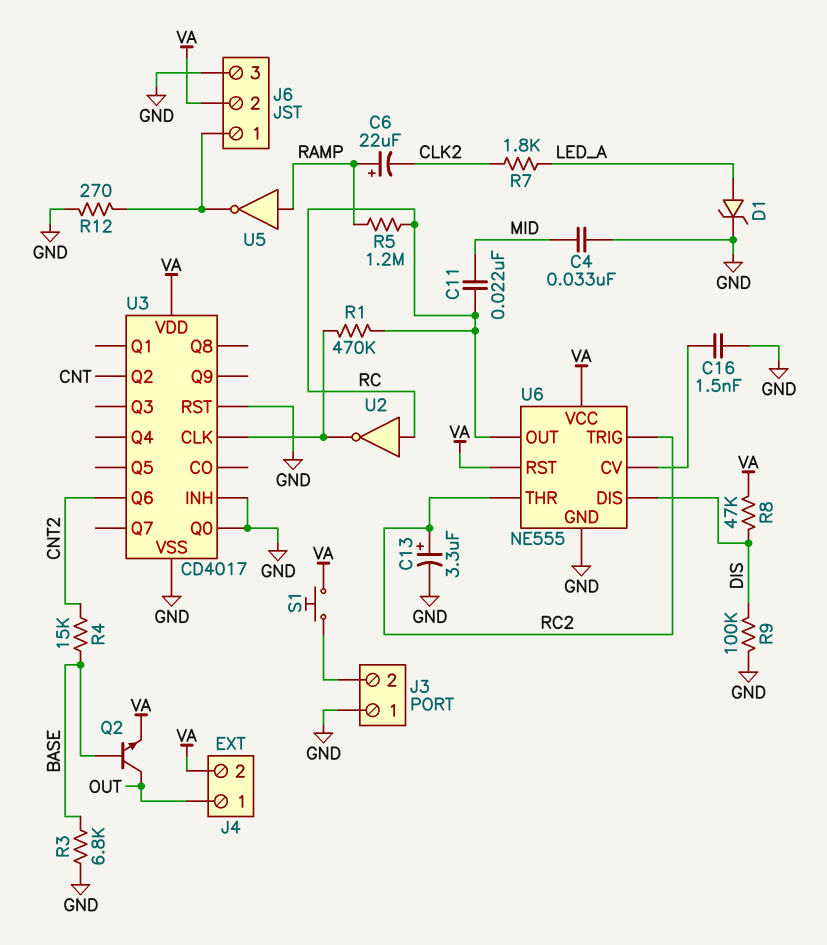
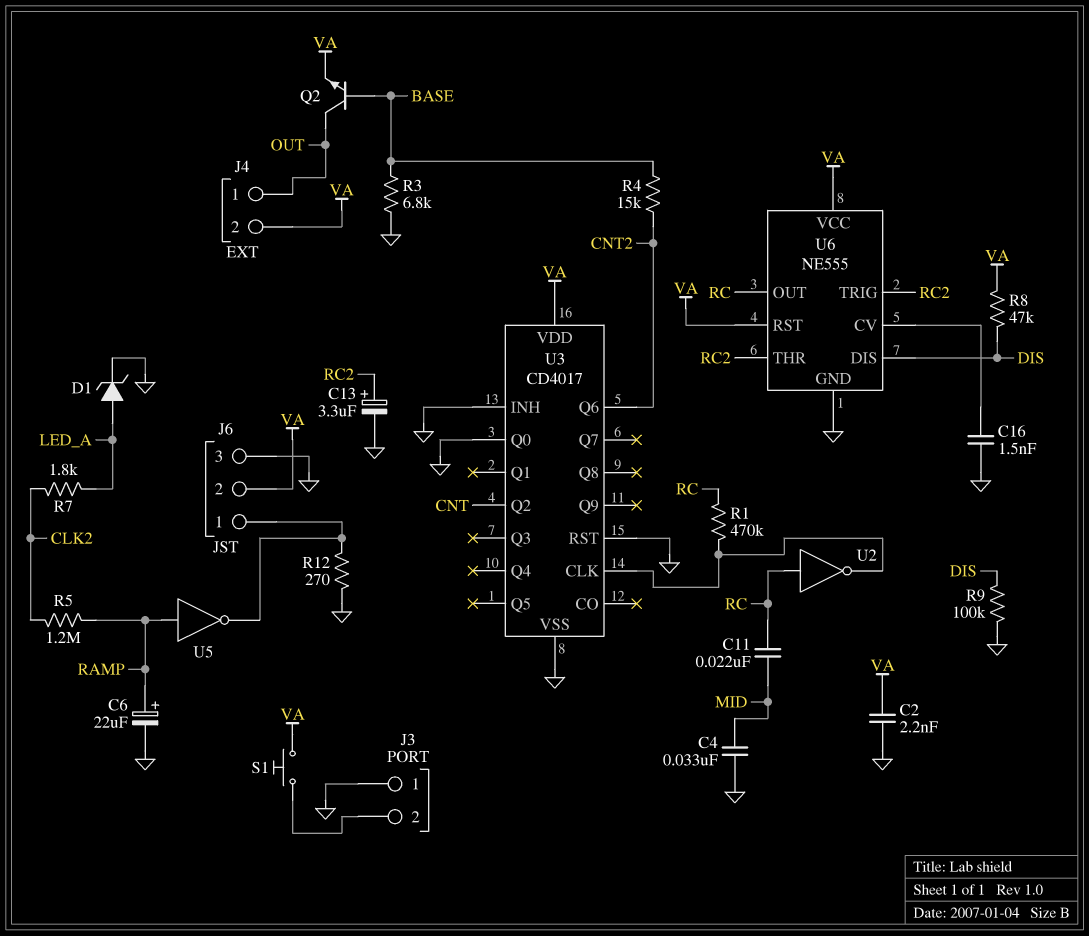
C2: none -> 2.2nF (GND, VA)
C6: 22uF (plus RAMP, minus CLK2) -> 22uF (plus RAMP, minus GND)
R5: 1.2M (RAMP, RC) -> 1.2M (CLK2, RAMP)

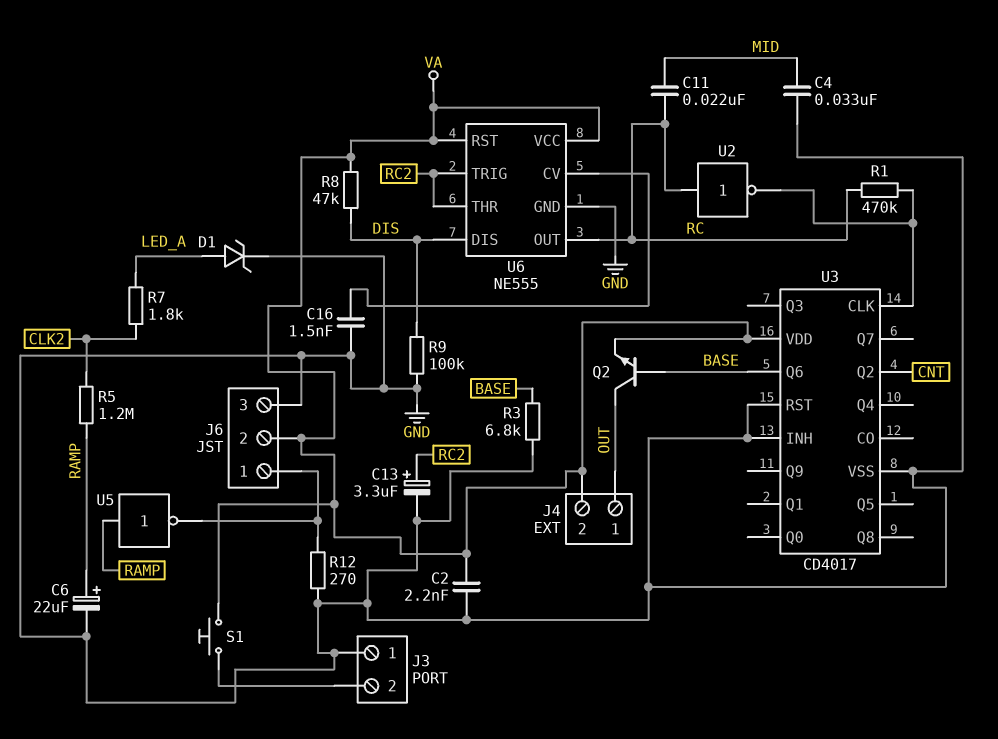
R4: 15k (BASE, CNT2) -> none
U3 pin Q0: GND -> none
U3 pin Q6: CNT2 -> BASE

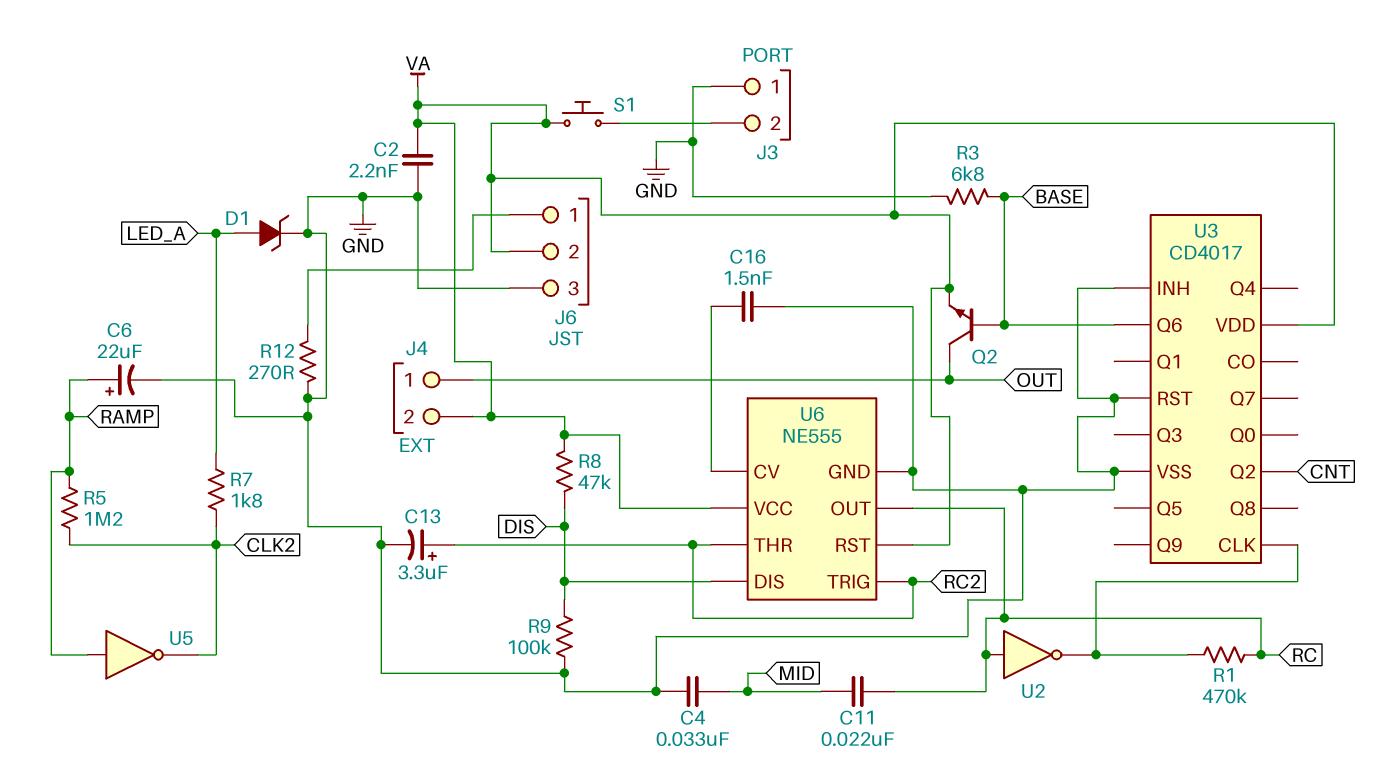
U5: NOT (in RAMP, out J6/1) -> NOT (in RAMP, out CLK2)

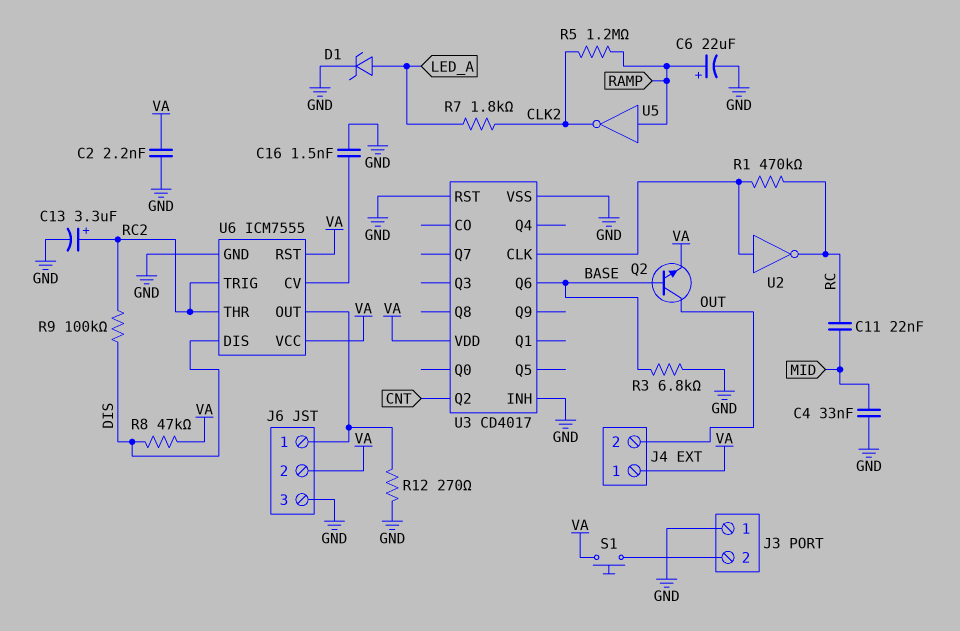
J4 pin 1: OUT -> VA
J4 pin 2: VA -> OUT
R9: 100k (DIS, GND) -> 100k (DIS, RC2)
U2: NOT (in RC, out U3/CLK) -> NOT (in U3/CLK, out RC)
U6: NE555 -> ICM7555
U6 pin OUT: RC -> J6/1

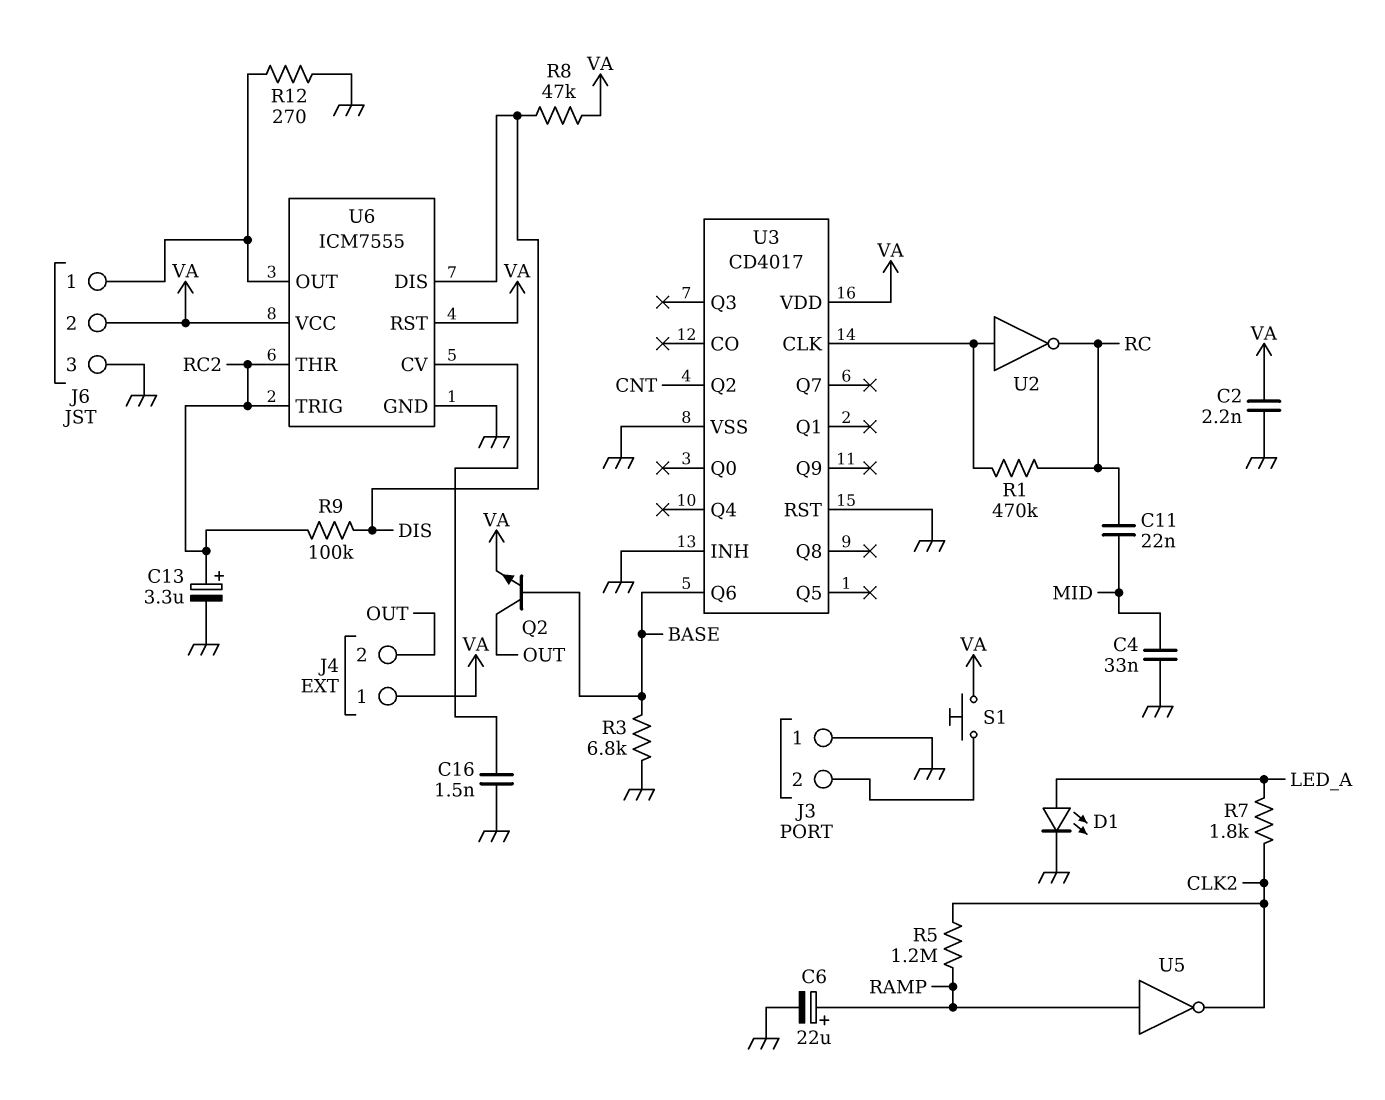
D1: zener (A LED_A, K GND) -> LED (A LED_A, K GND)

